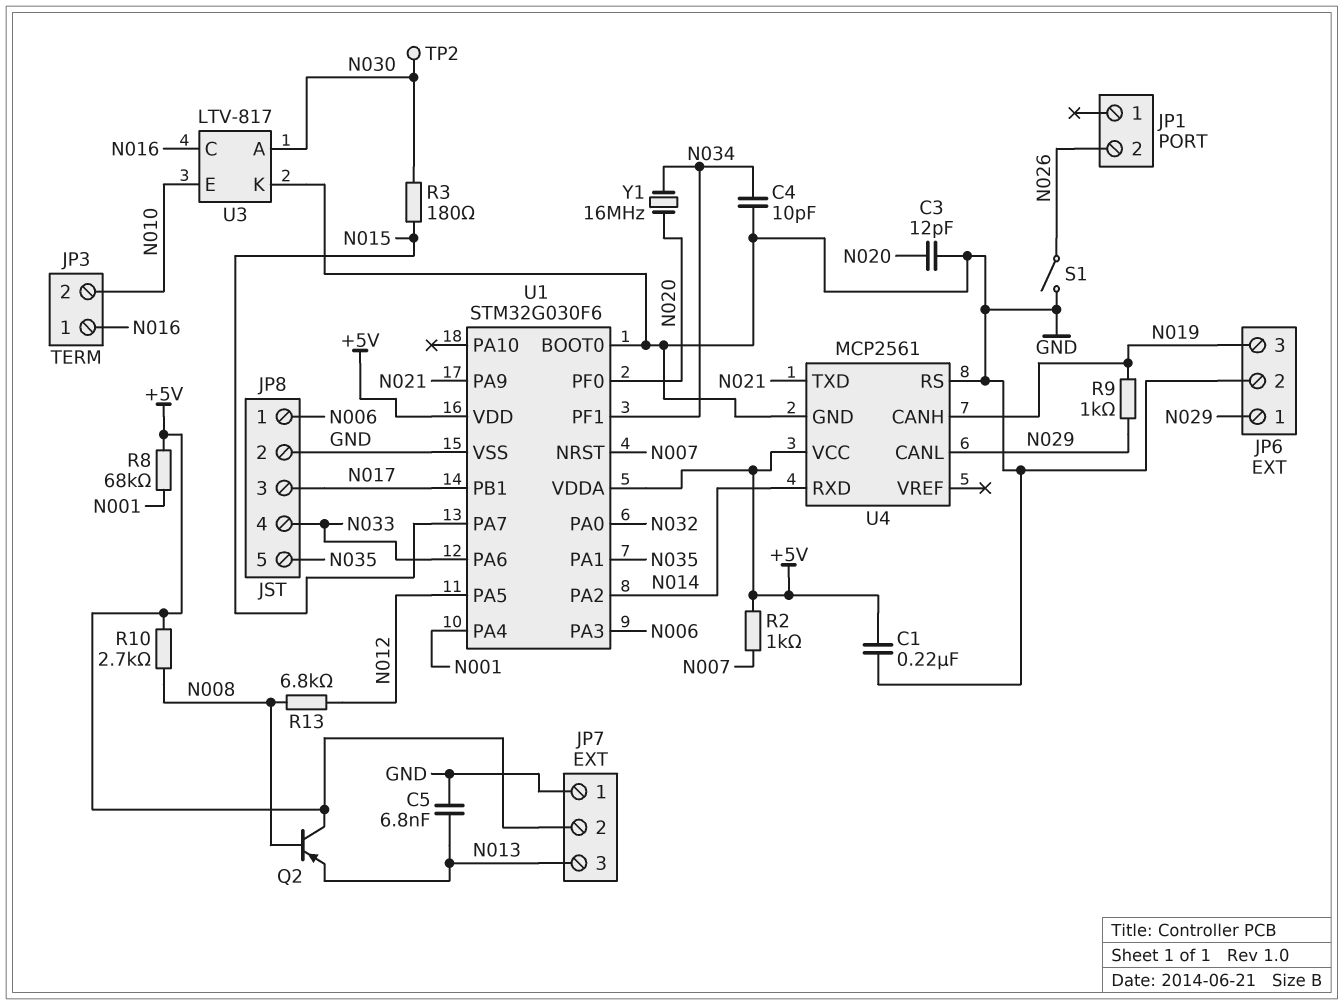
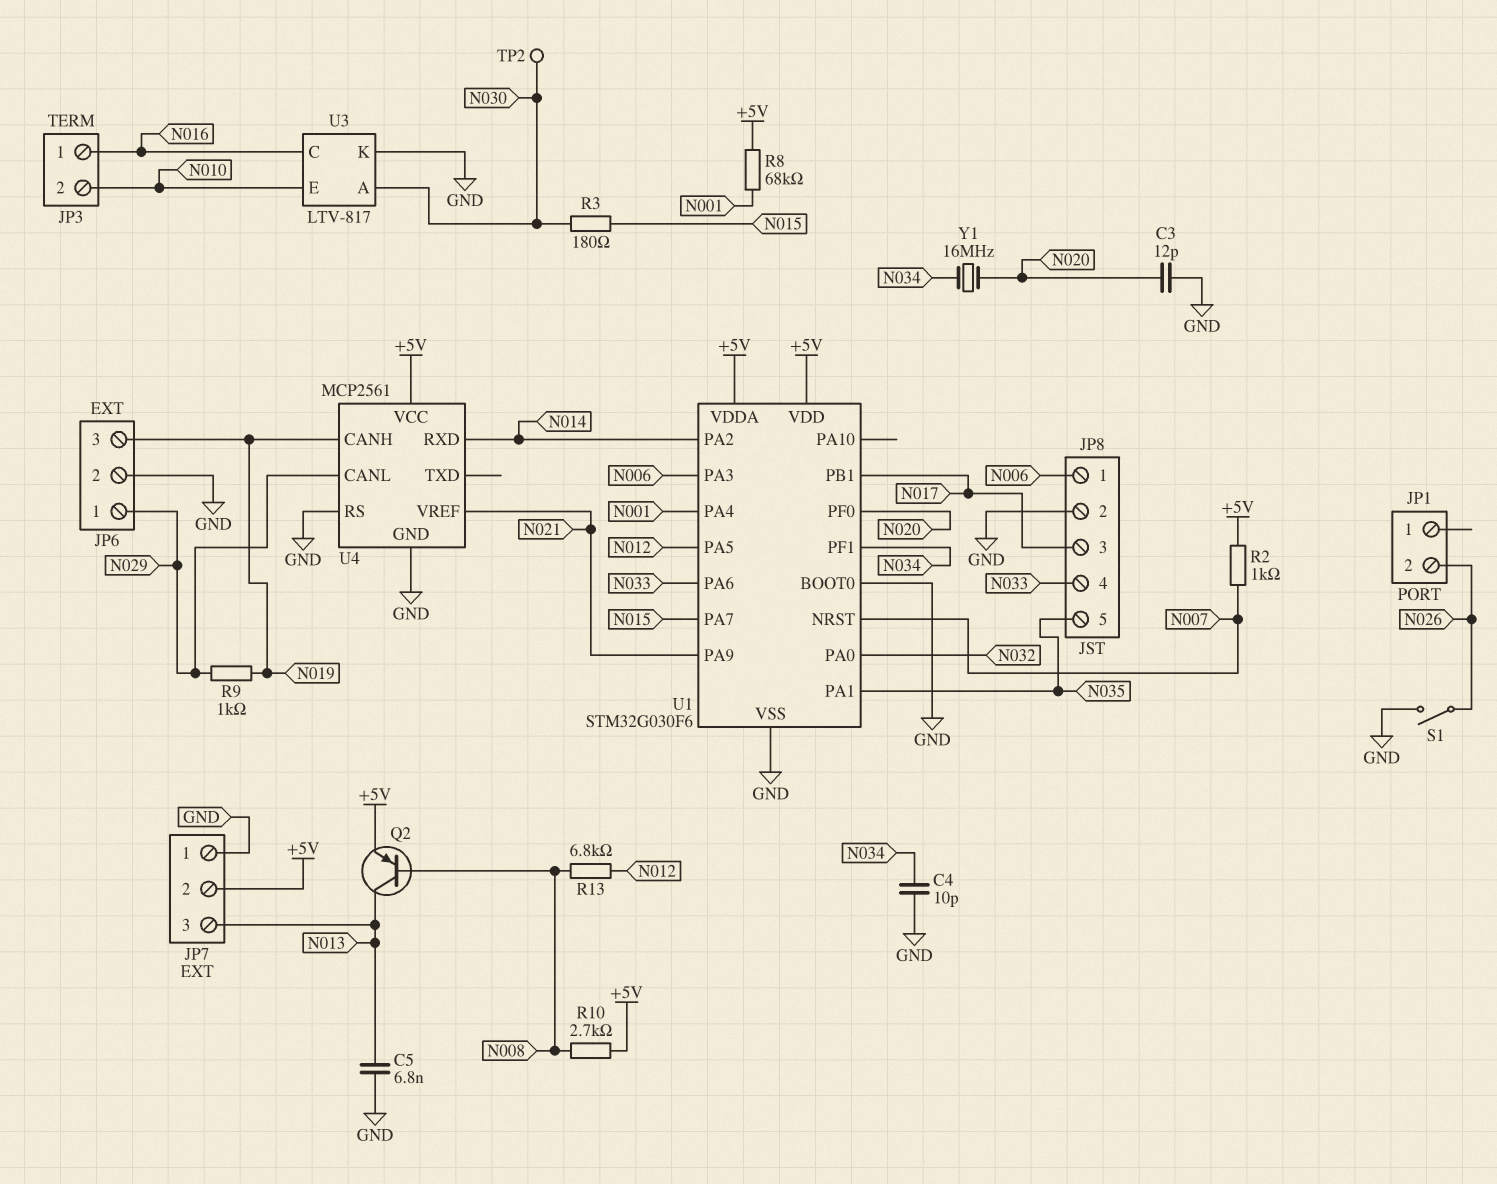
C1: 220nF (+5V, GND) -> none
Q2: PNP (B N008, C +5V, E N013) -> PNP (B N008, C N013, E +5V)
U4 pin TXD: N021 -> none
U4 pin VREF: none -> N021

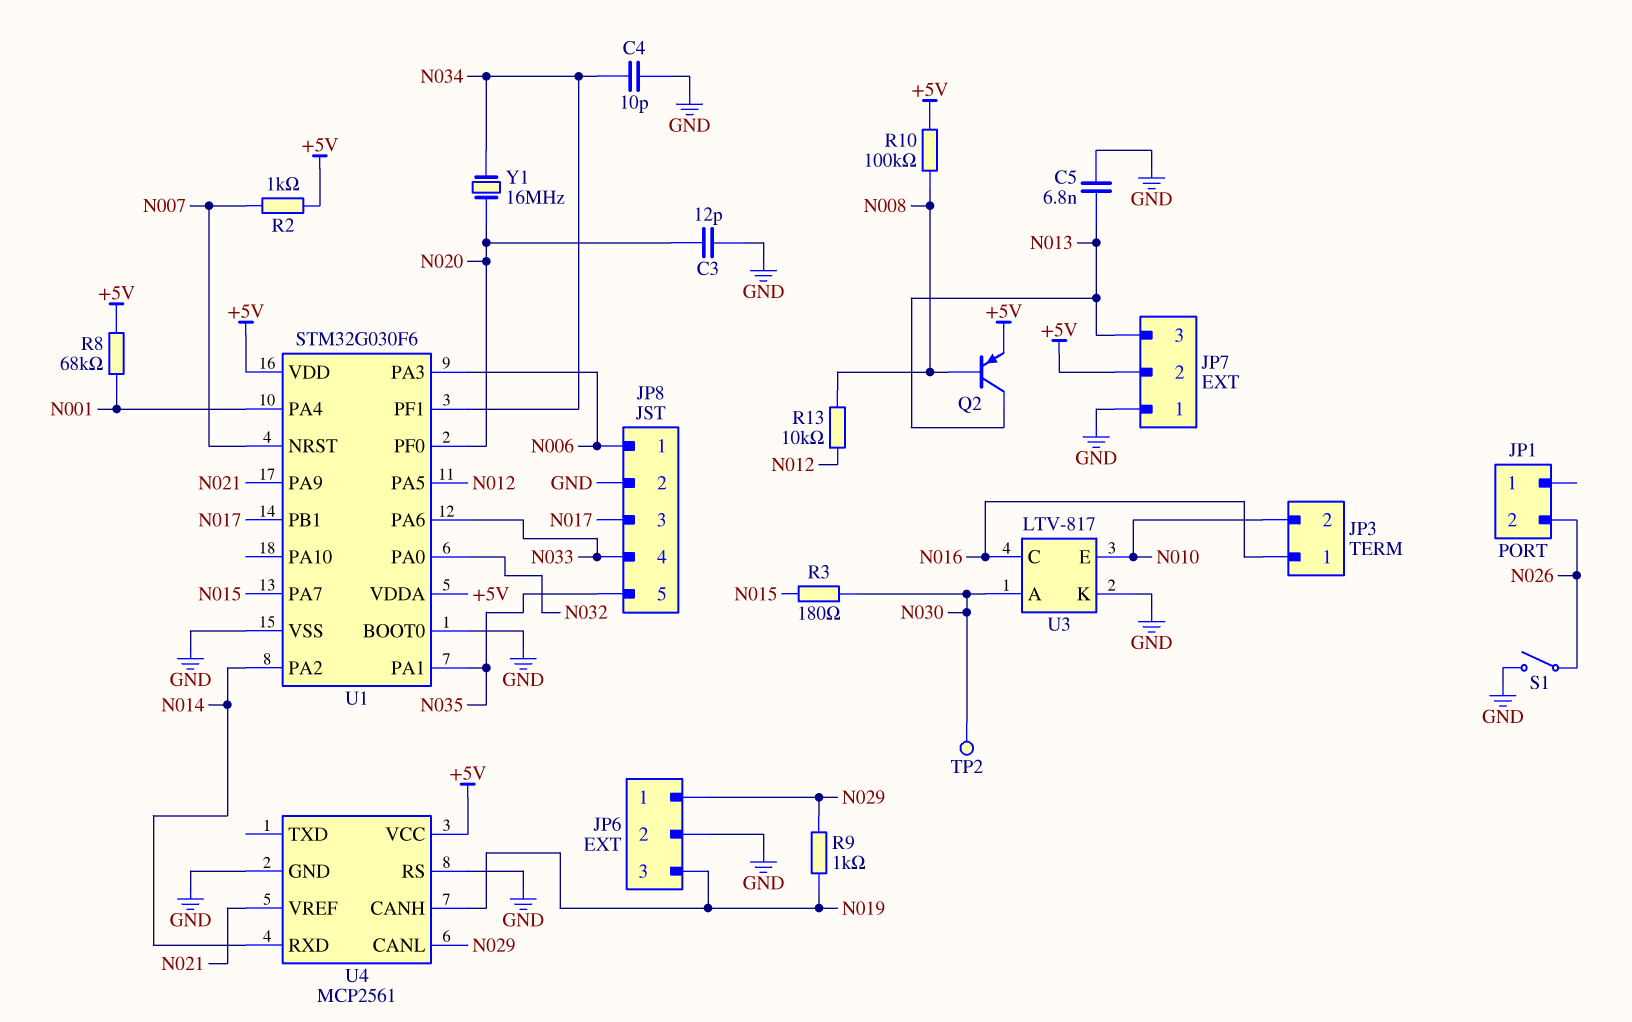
R10: 2.7k (+5V, N008) -> 100k (+5V, N008)
R13: 6.8k (N008, N012) -> 10k (N008, N012)

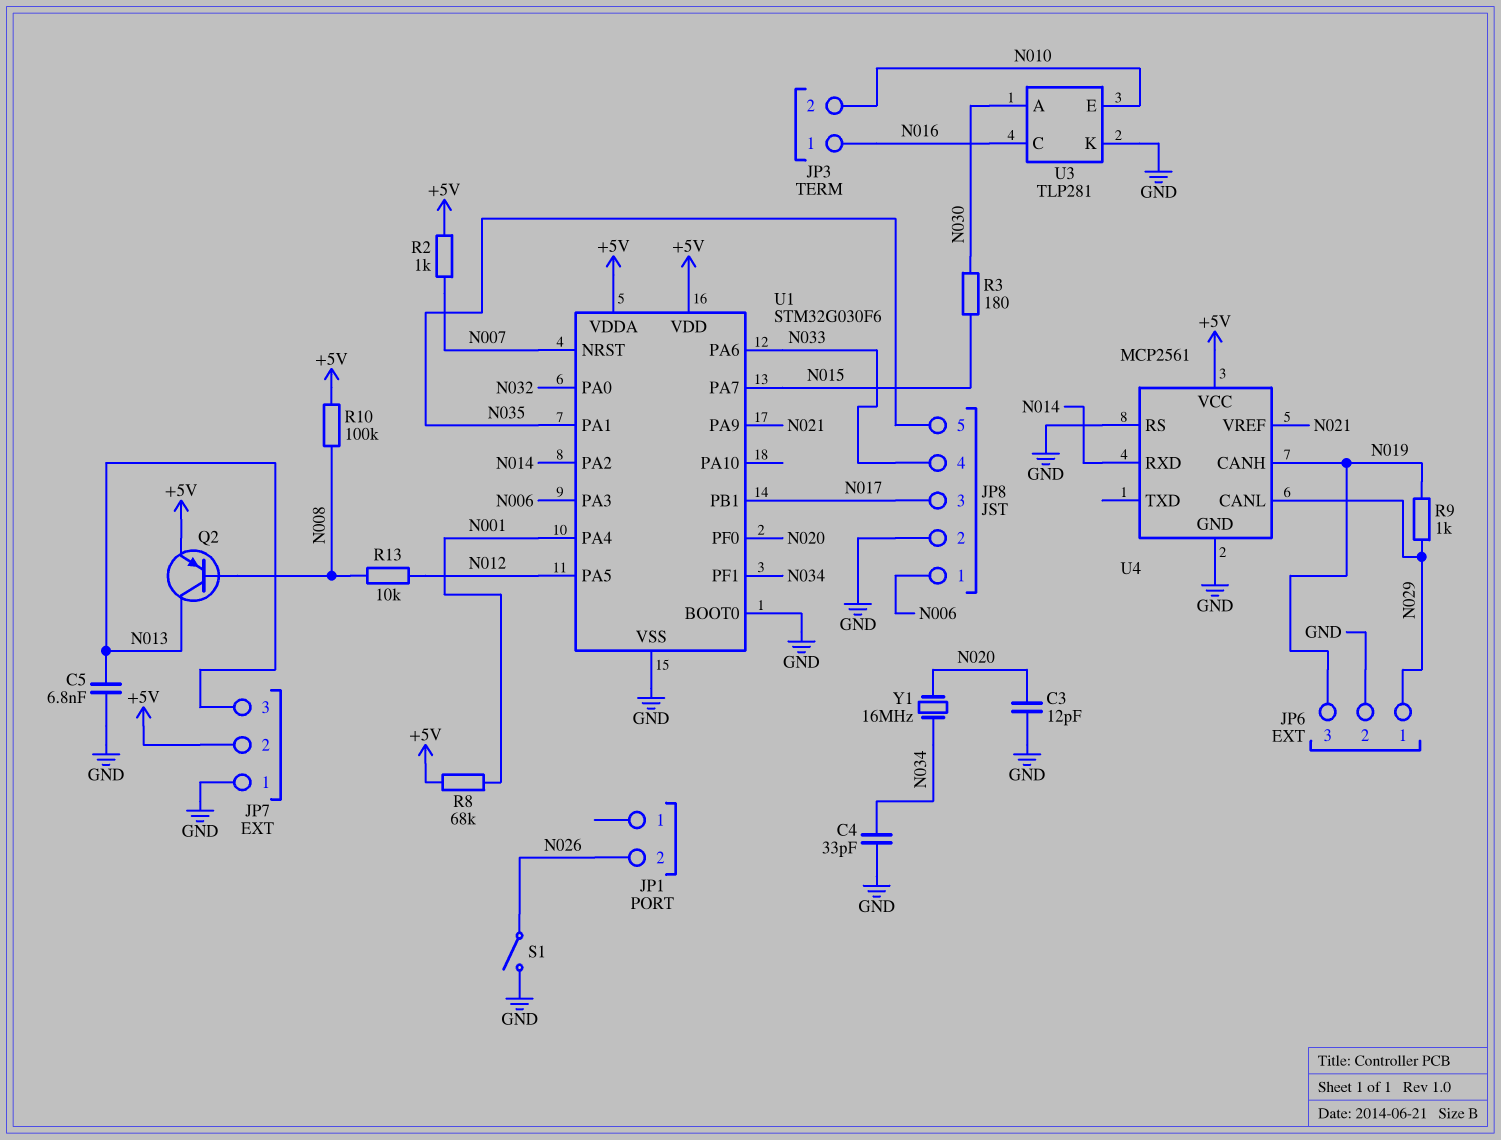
C4: 10pF (GND, N034) -> 33pF (GND, N034)
TP2: test point (N030) -> none
U3: LTV-817 -> TLP281

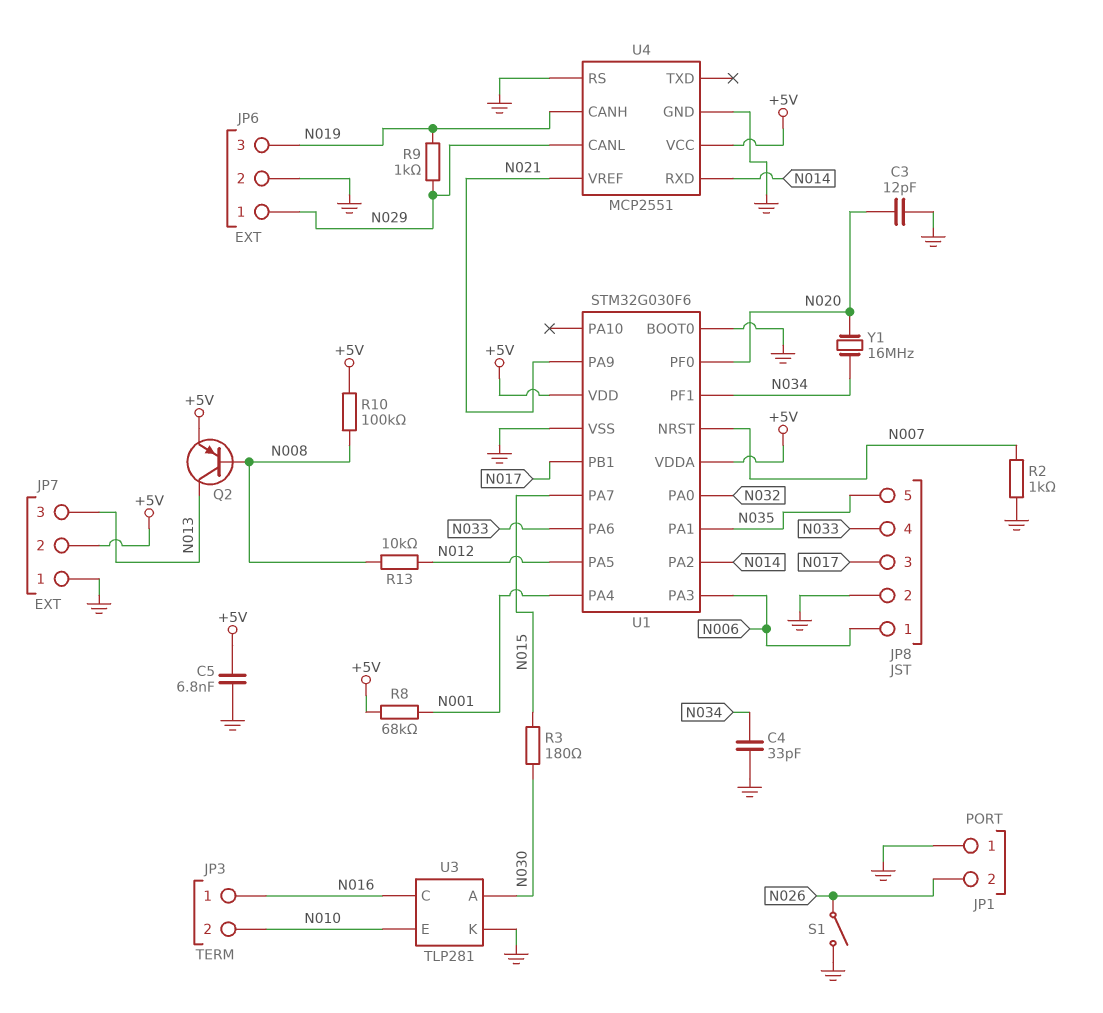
C5: 6.8nF (GND, N013) -> 6.8nF (+5V, GND)
JP1 pin 1: none -> GND
R2: 1k (+5V, N007) -> 1k (GND, N007)
U4: MCP2561 -> MCP2551

